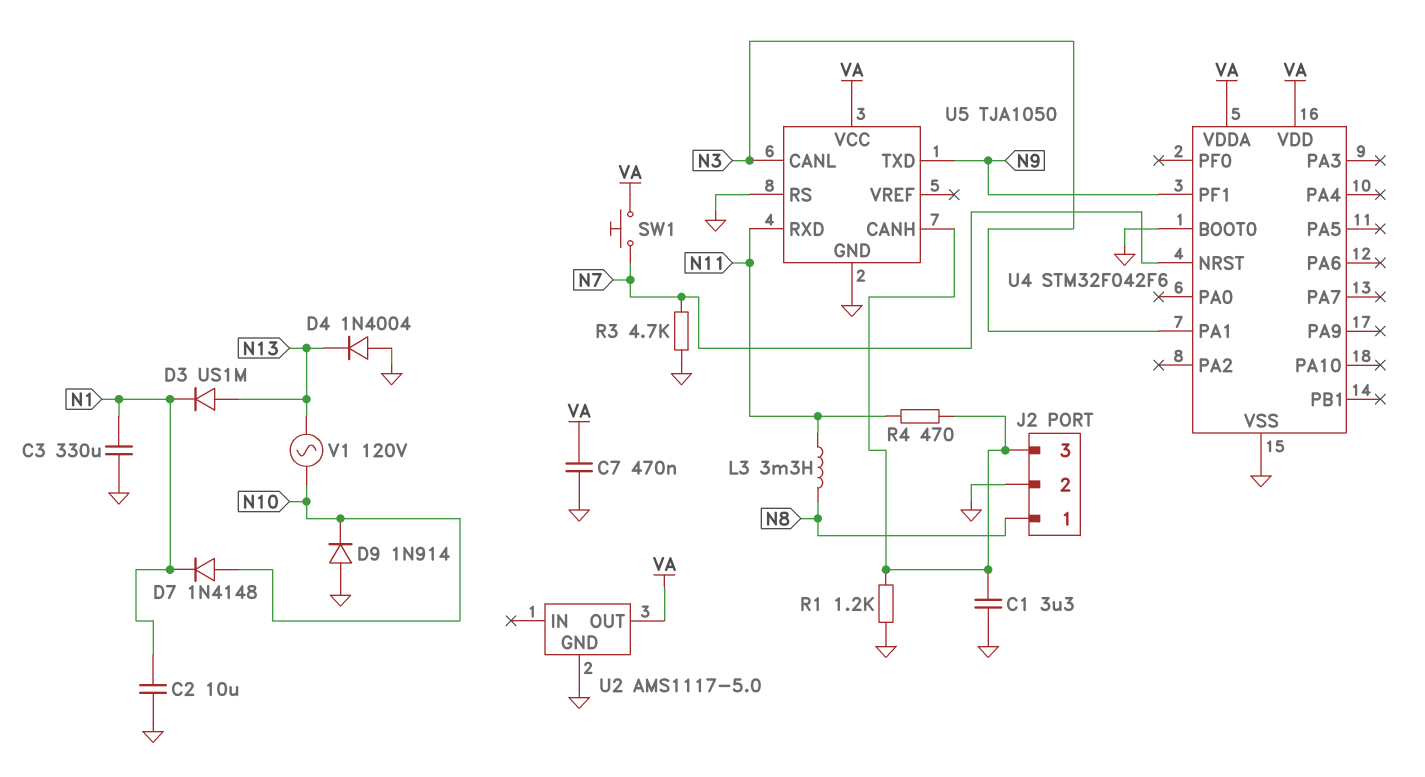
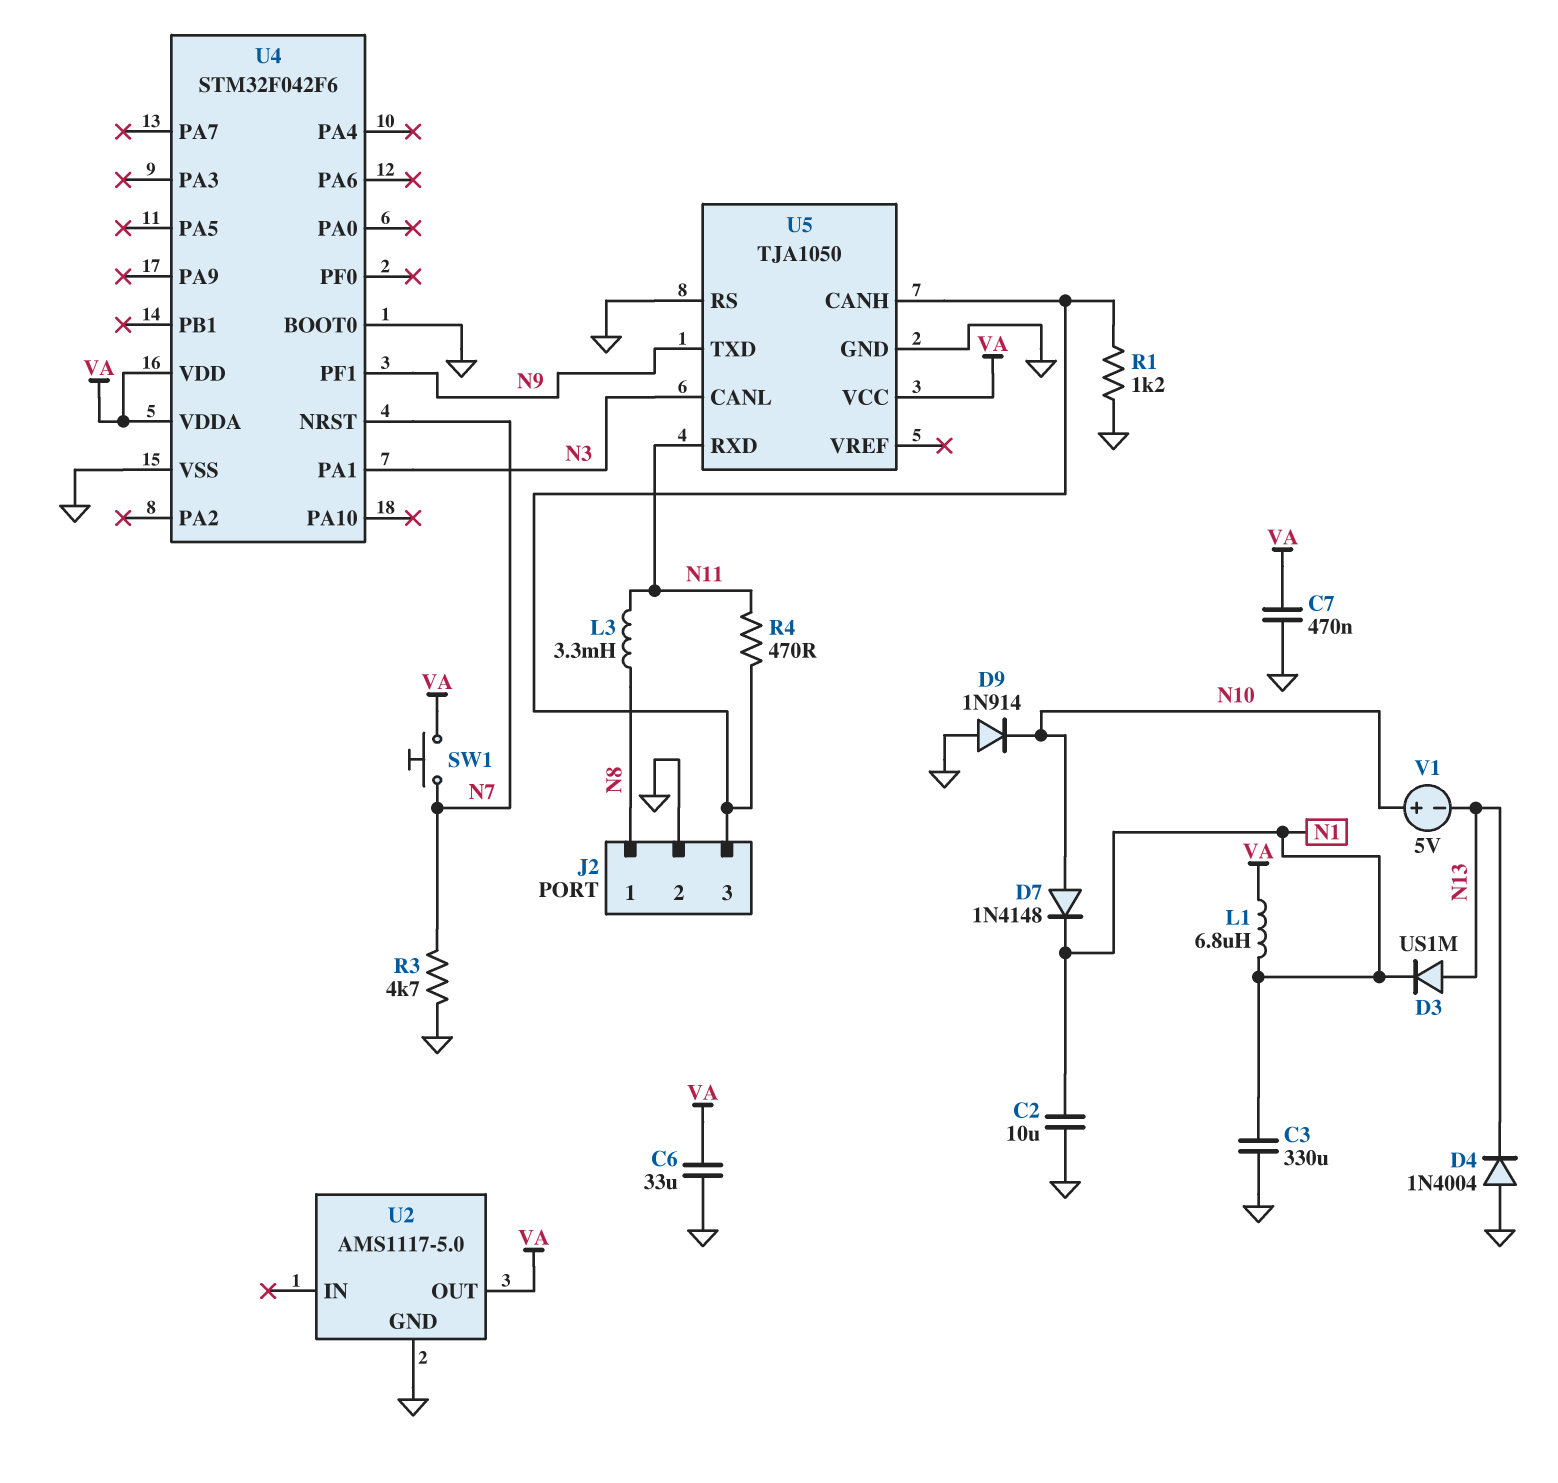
C1: 3.3uF (GND, J2/3) -> none
C6: none -> 33uF (GND, VA)
L1: none -> 6.8uH (N1, VA)
V1: AC 120V (N10, N13) -> 5V (plus N10, minus N13)

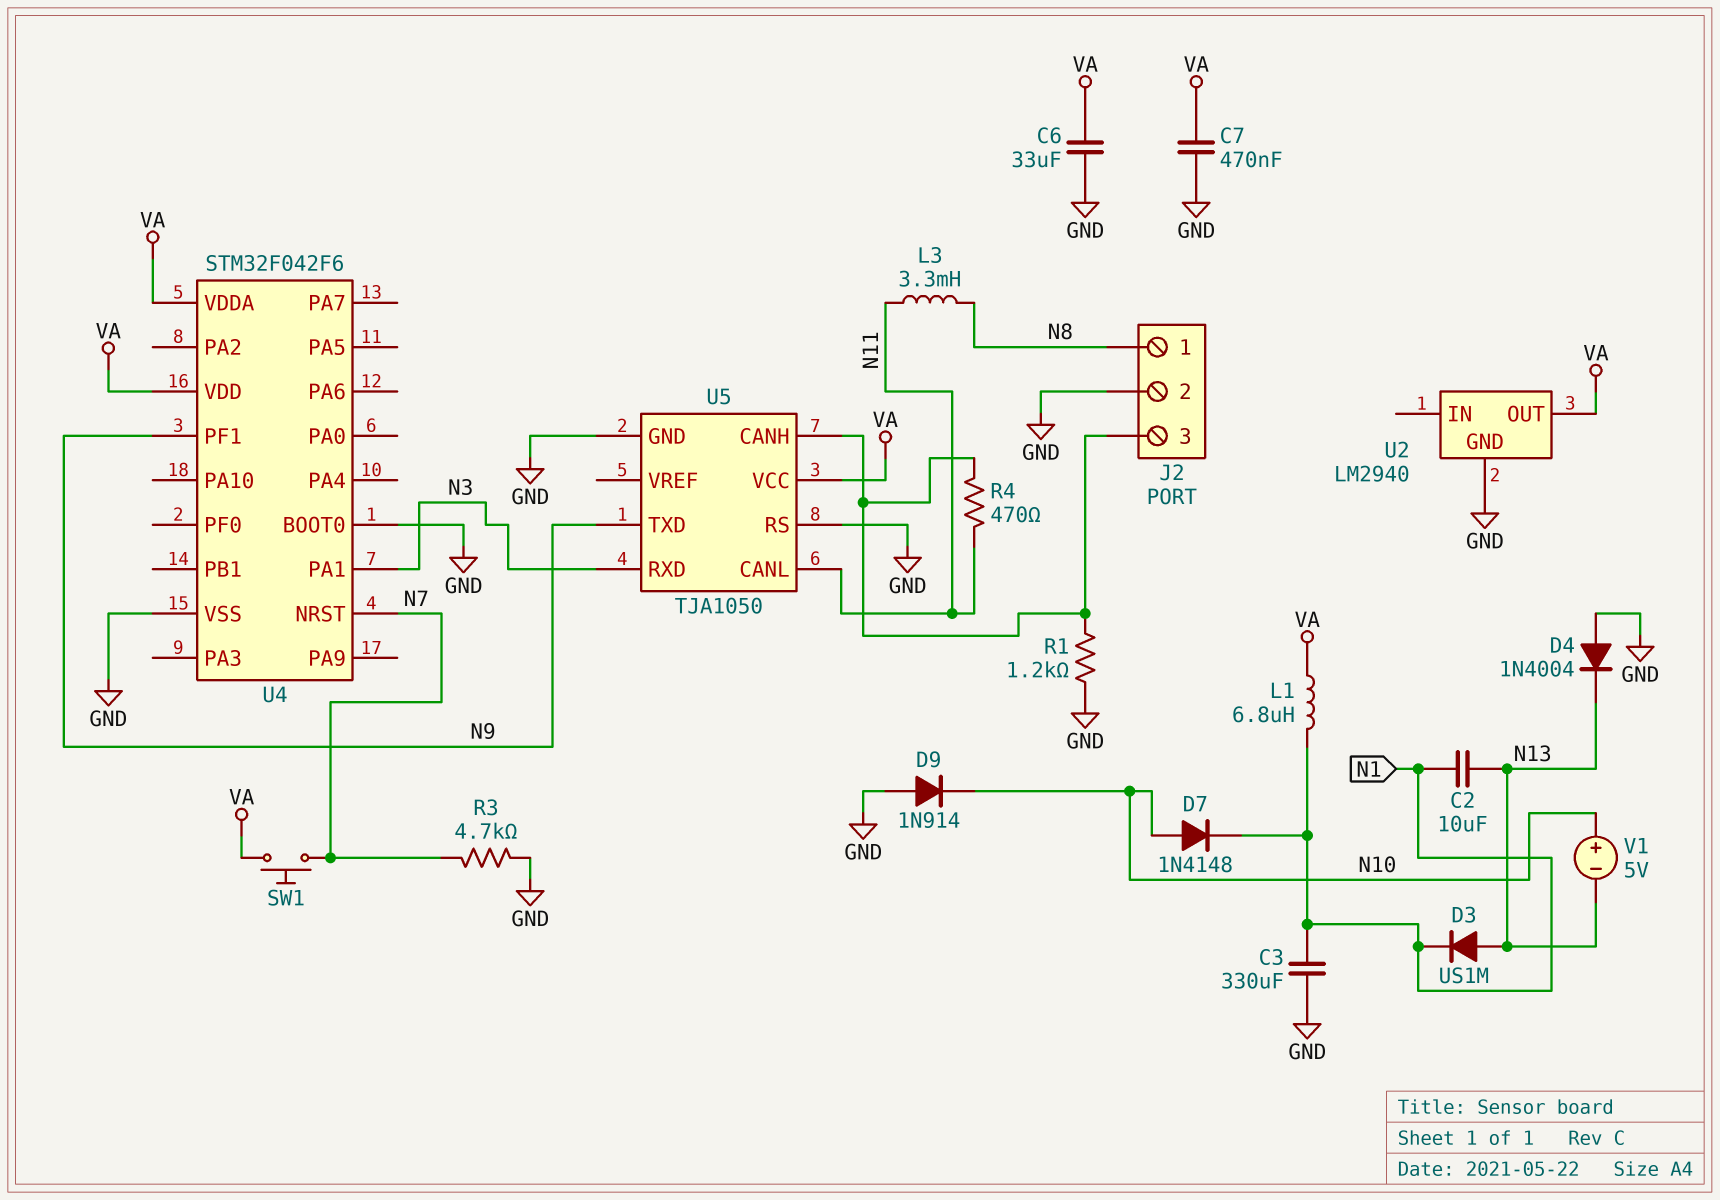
C2: 10uF (GND, N1) -> 10uF (N1, N13)
U2: AMS1117-5.0 -> LM2940
U5 pin CANL: N3 -> N11
U5 pin RXD: N11 -> N3

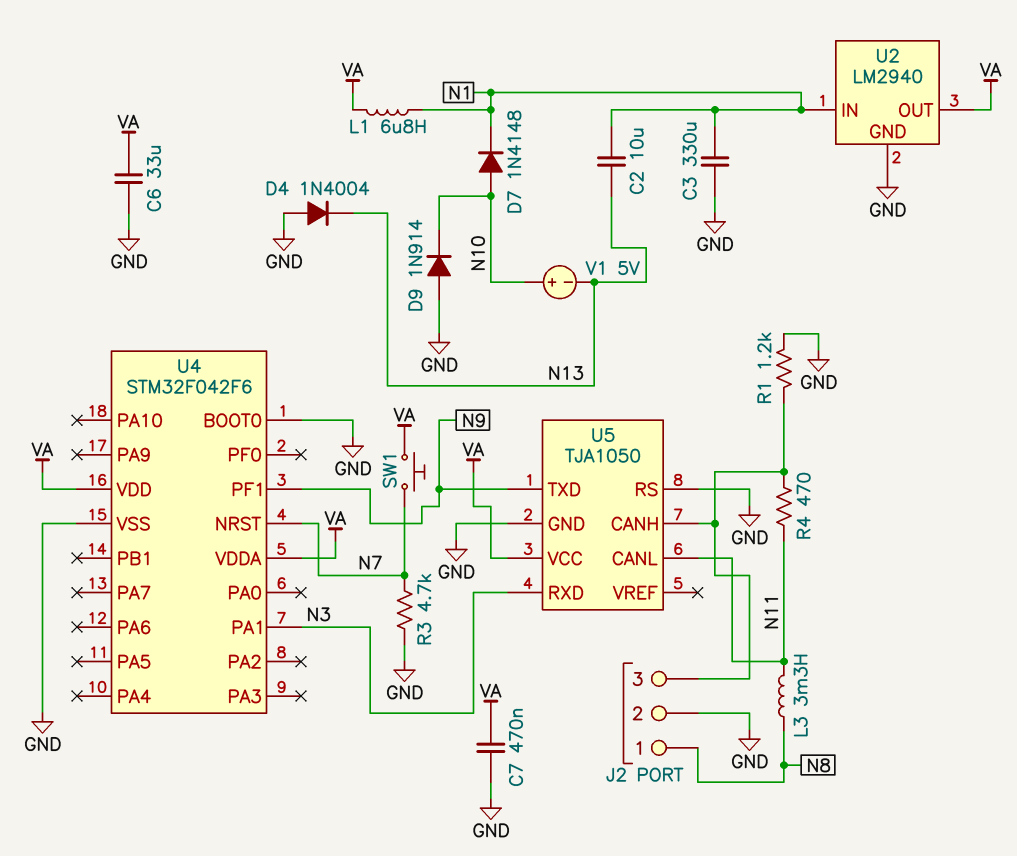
D3: diode US1M (A N13, K N1) -> none
U2 pin IN: none -> N1

